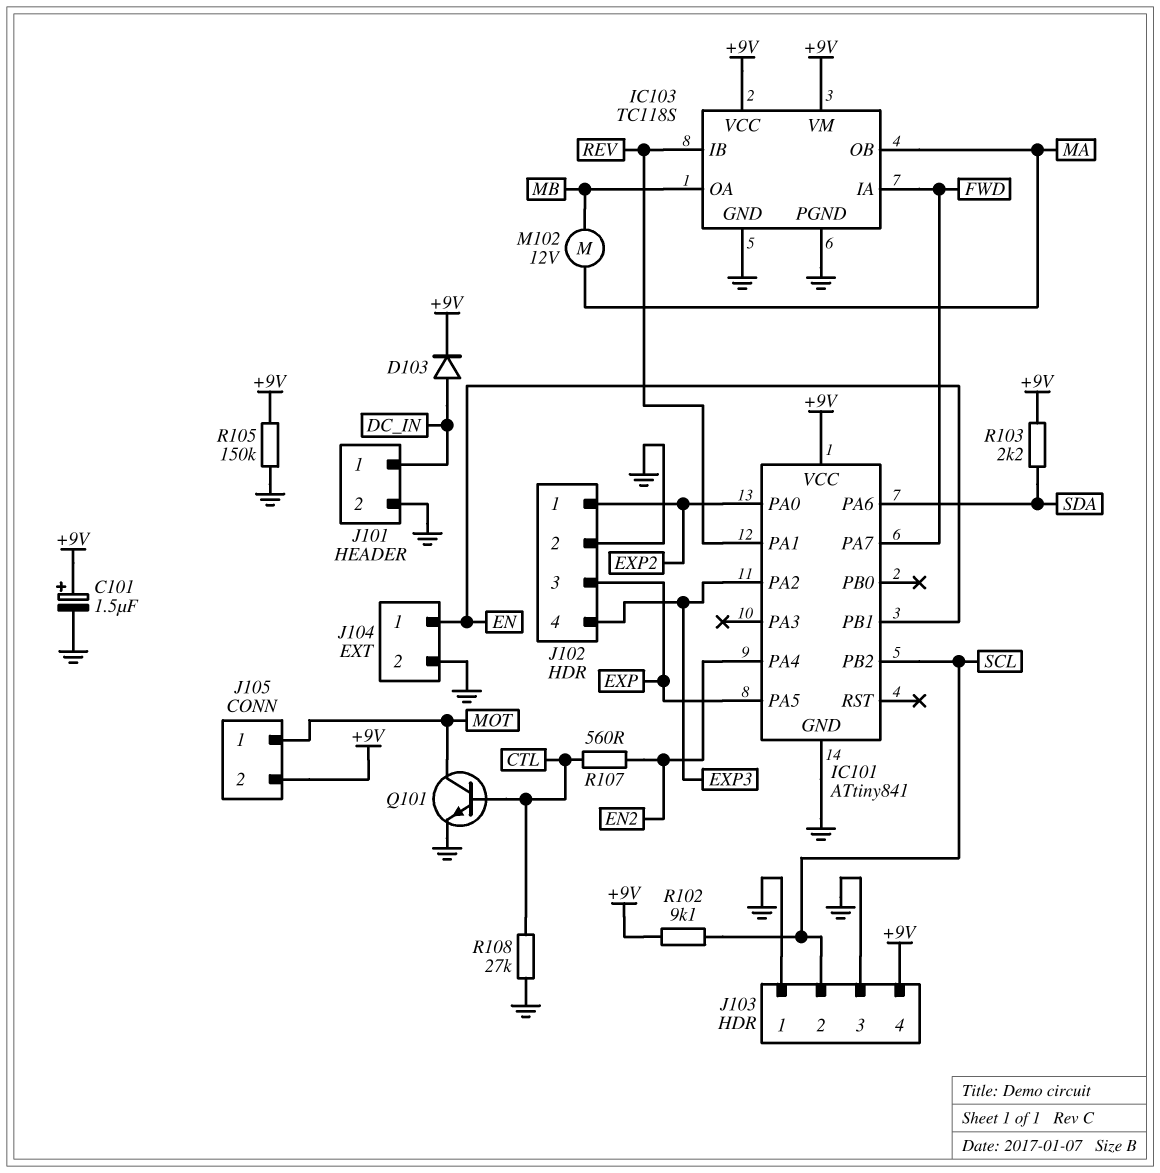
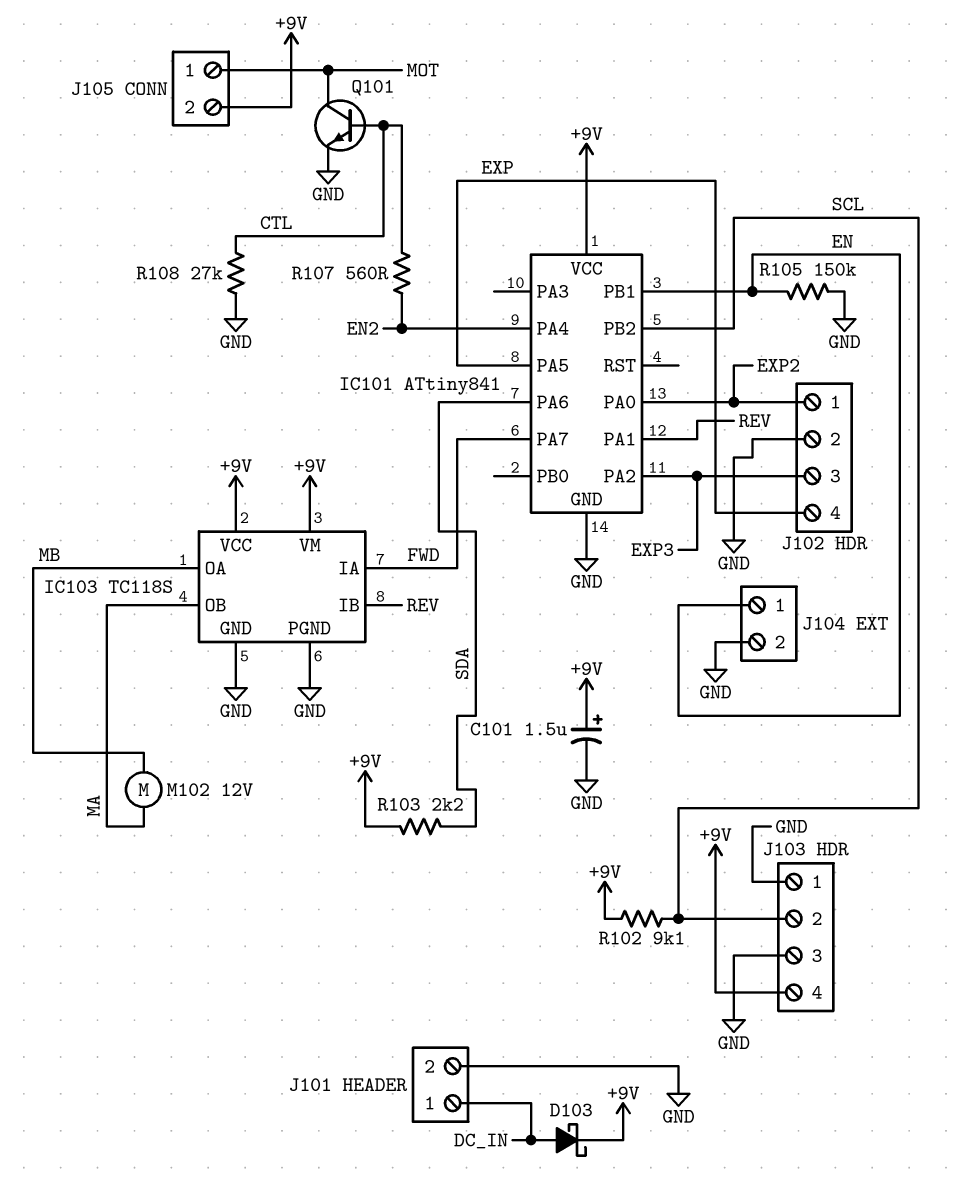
D103: diode (A DC_IN, K +9V) -> schottky (A DC_IN, K +9V)
J102 pin 3: EXP -> EXP3
J102 pin 4: EXP3 -> EXP
R105: 150k (+9V, GND) -> 150k (EN, GND)

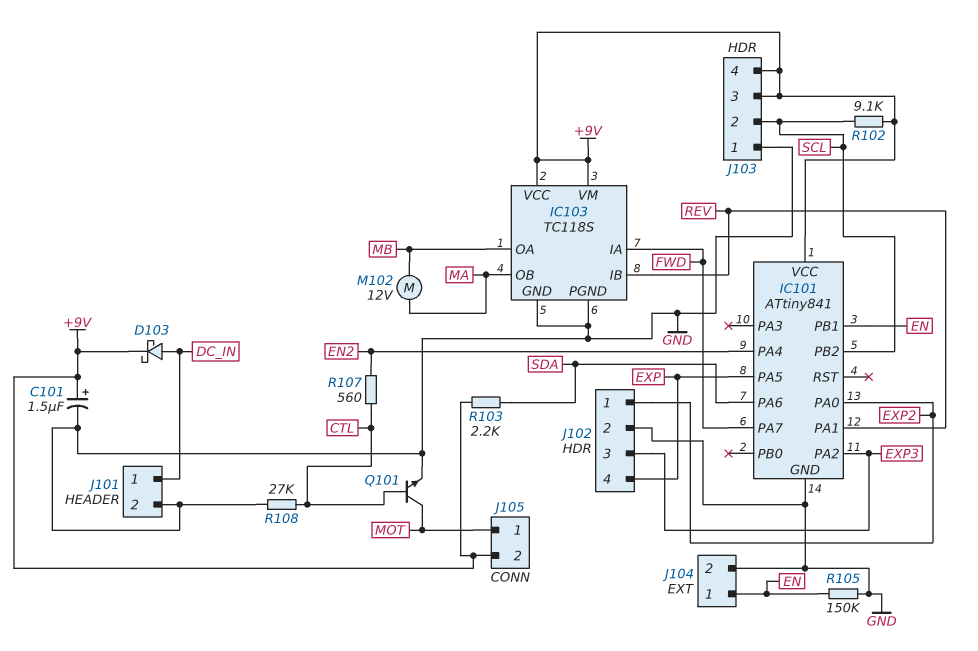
J103 pin 3: GND -> +9V

